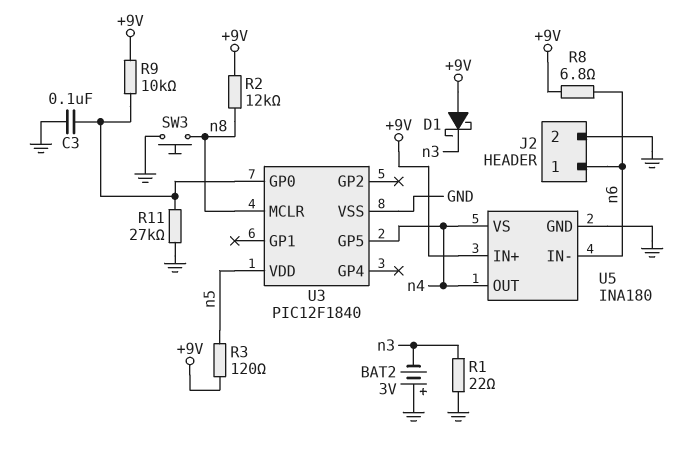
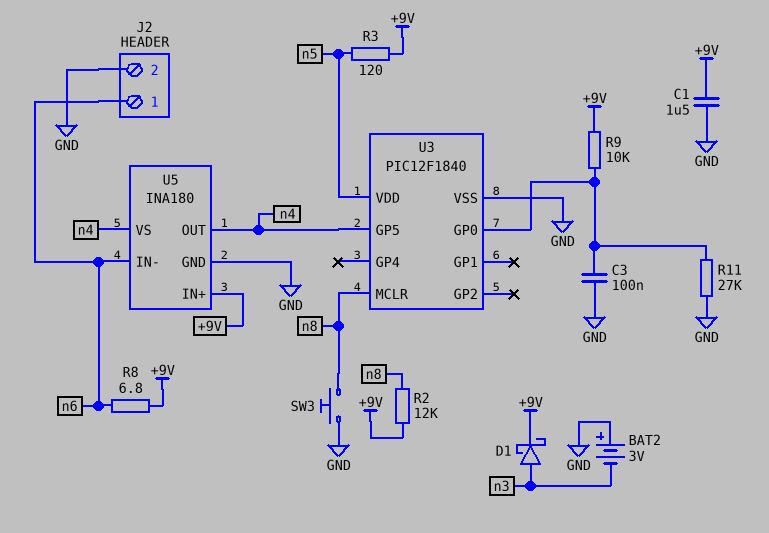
C1: none -> 1.5uF (+9V, GND)
D1: schottky (A +9V, K n3) -> schottky (A n3, K +9V)
R1: 22 (GND, n3) -> none

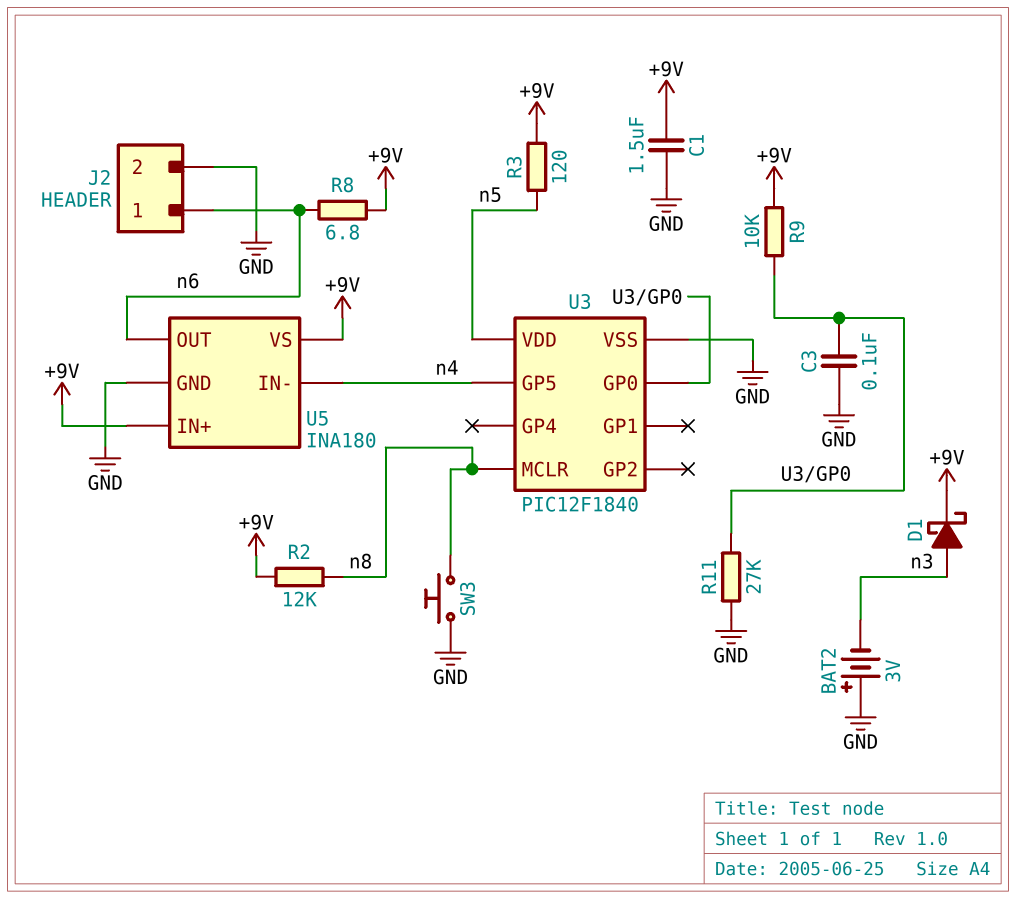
U5 pin IN-: n6 -> n4
U5 pin OUT: n4 -> n6
U5 pin VS: n4 -> +9V

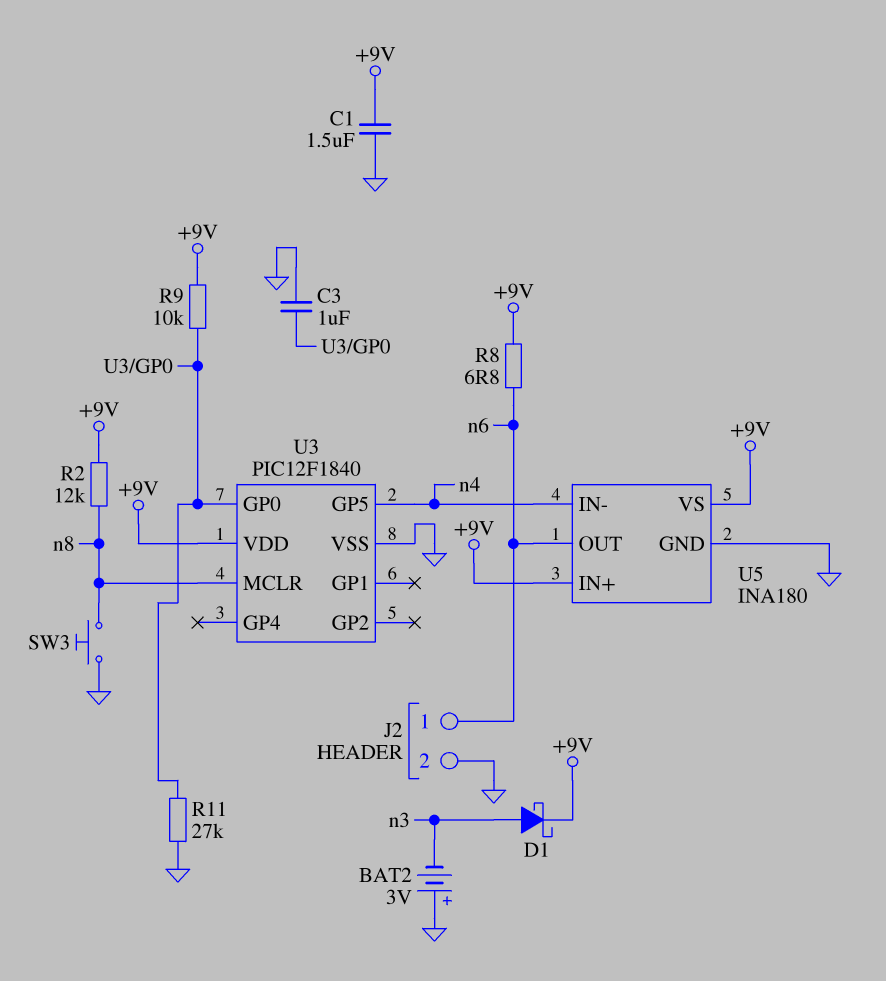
C3: 100nF (GND, U3/GP0) -> 1uF (GND, U3/GP0)
R3: 120 (+9V, n5) -> none
U3 pin VDD: n5 -> +9V

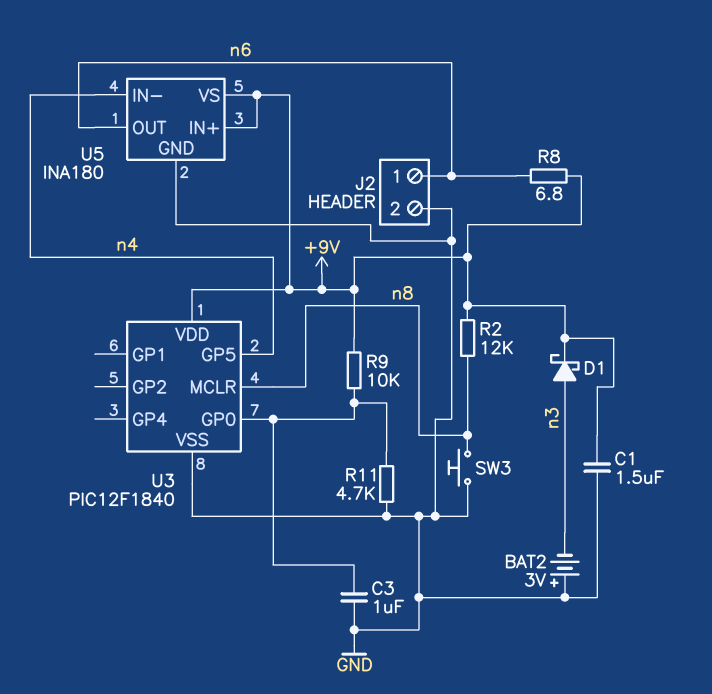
R11: 27k (GND, U3/GP0) -> 4.7k (GND, U3/GP0)

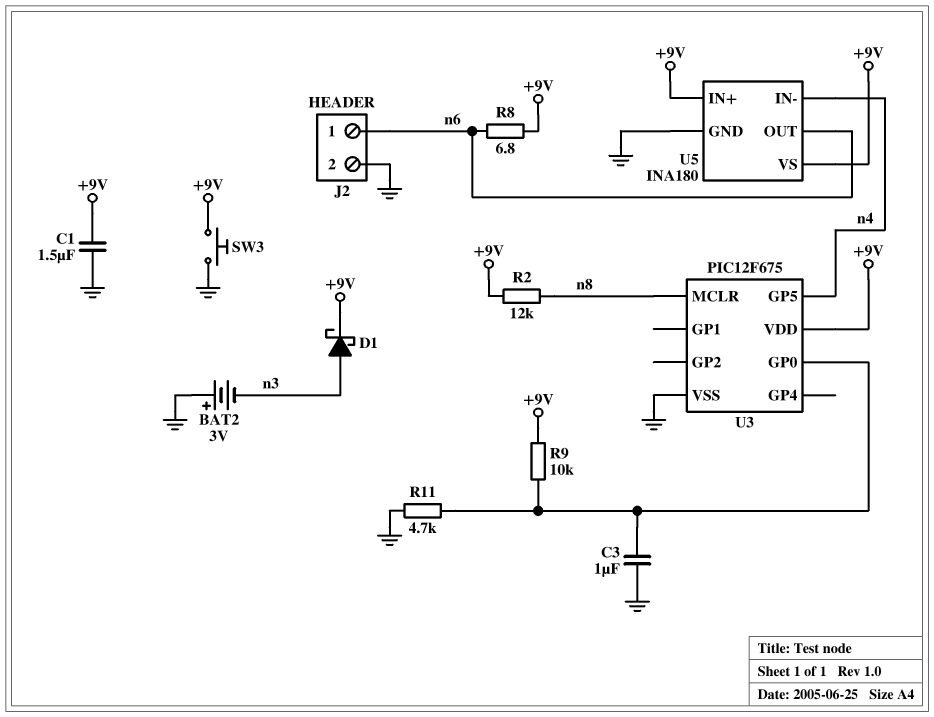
SW3: button (GND, n8) -> button (+9V, GND)
U3: PIC12F1840 -> PIC12F675

